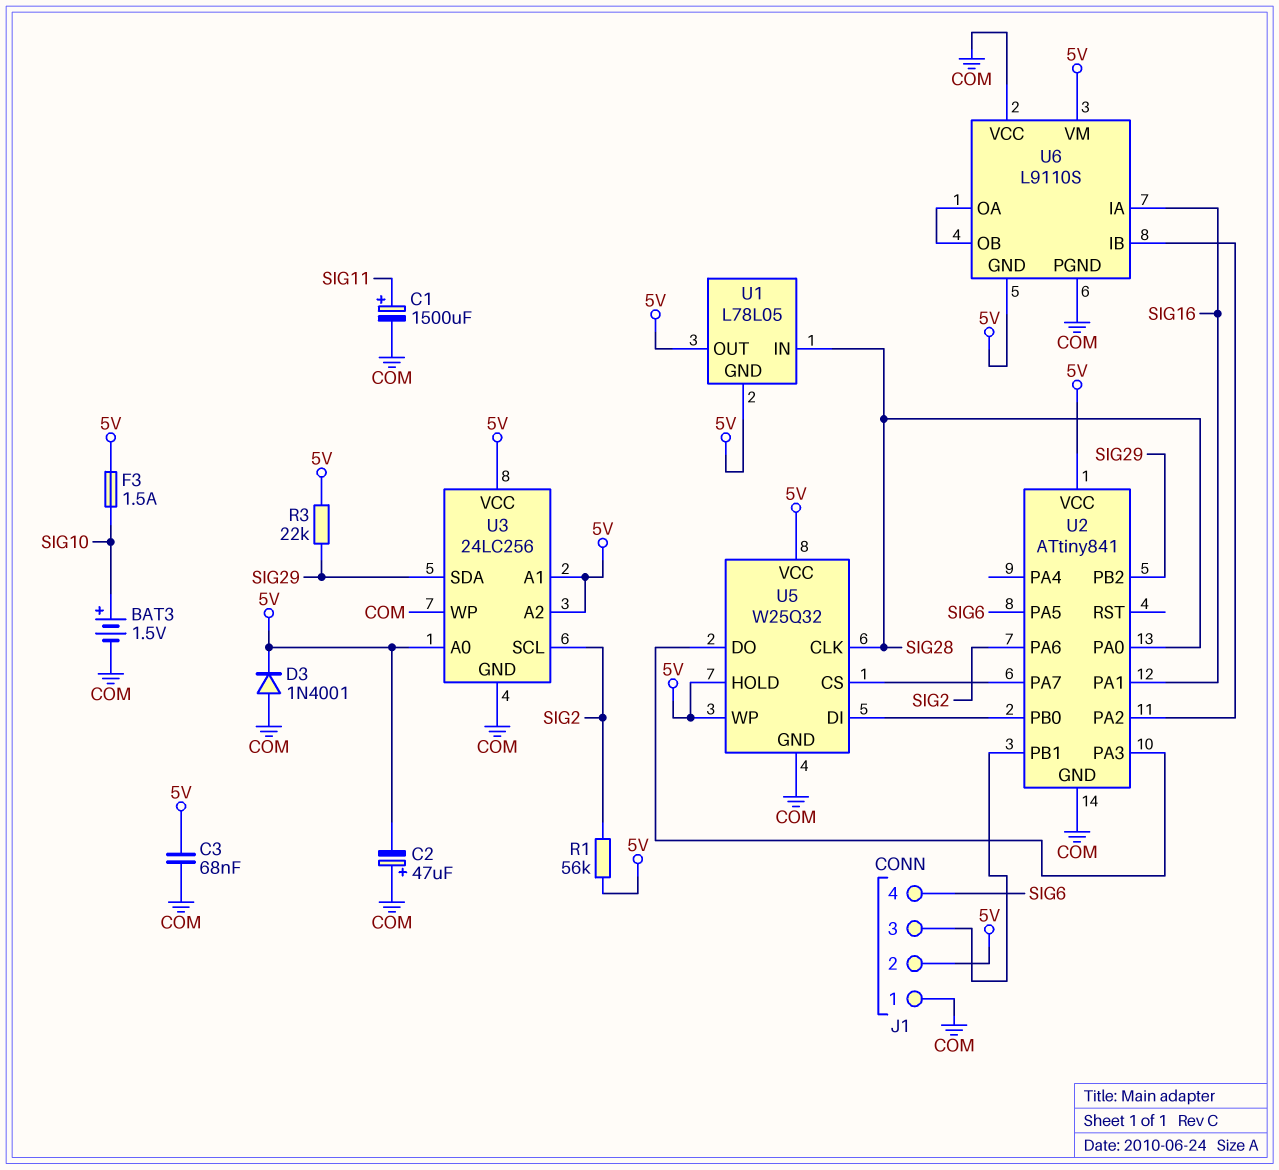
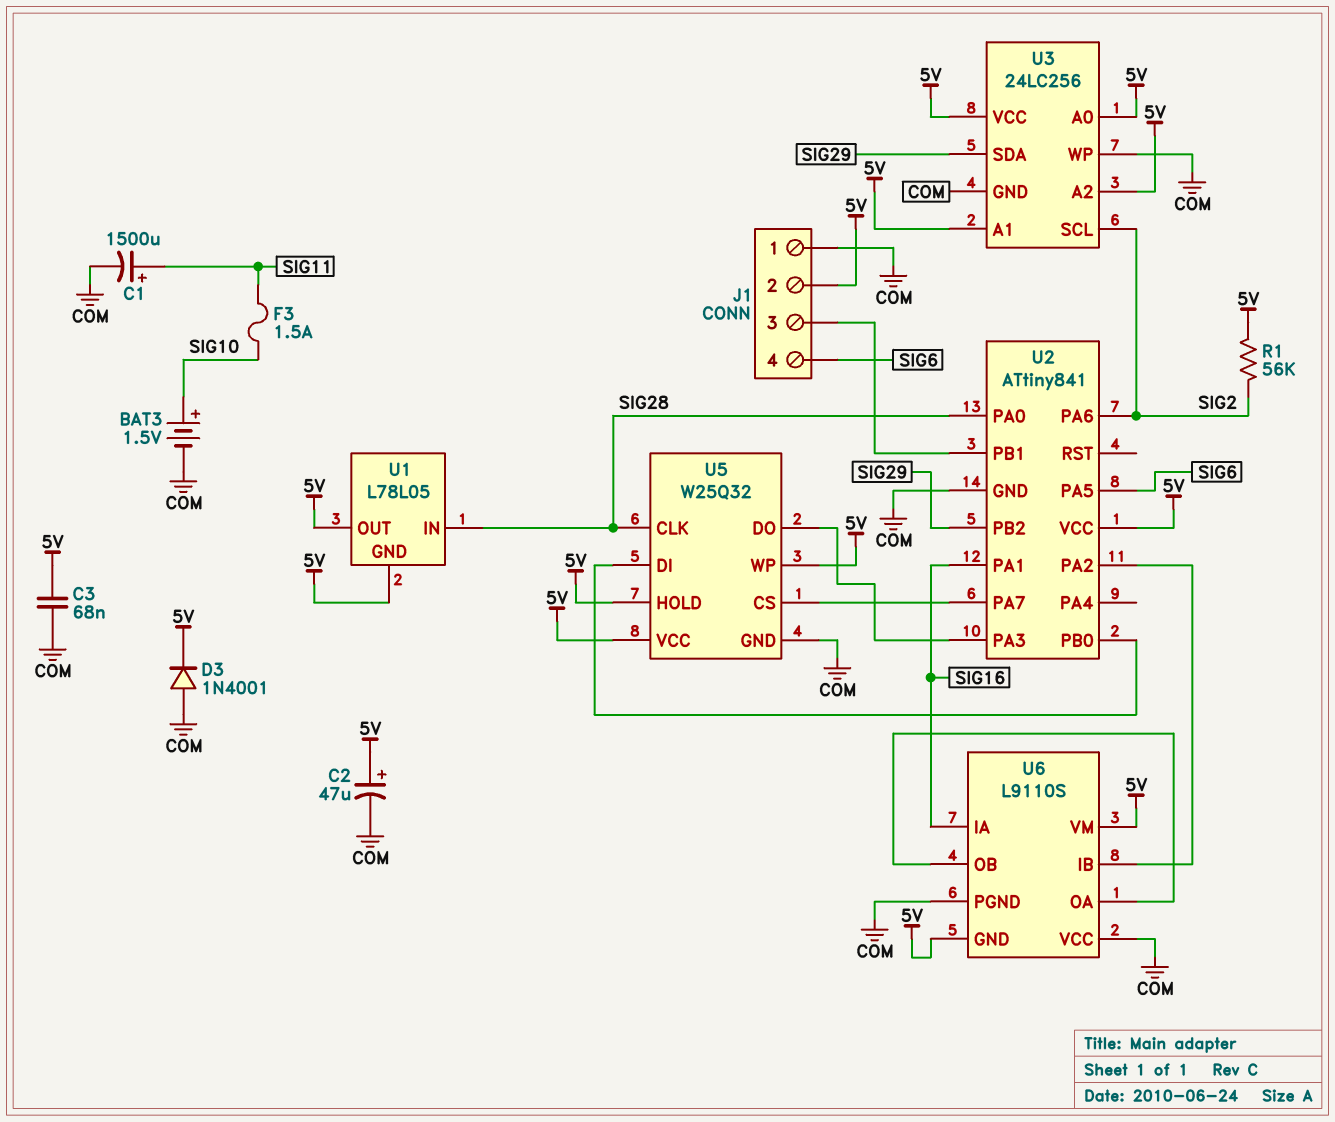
C2: 47uF (plus COM, minus 5V) -> 47uF (plus 5V, minus COM)
F3: 1.5A (5V, SIG10) -> 1.5A (SIG10, SIG11)
R3: 22k (5V, SIG29) -> none

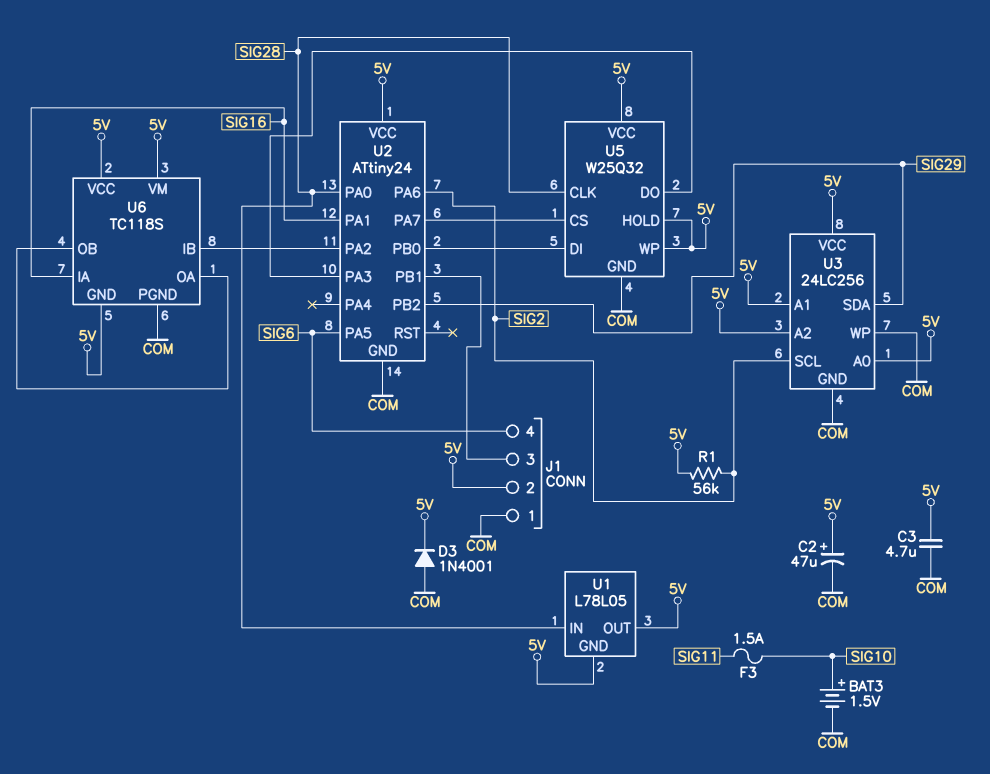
C1: 1500uF (plus SIG11, minus COM) -> none
C3: 68nF (5V, COM) -> 4.7uF (5V, COM)
U2: ATtiny841 -> ATtiny24
U6: L9110S -> TC118S
U6 pin VCC: COM -> 5V

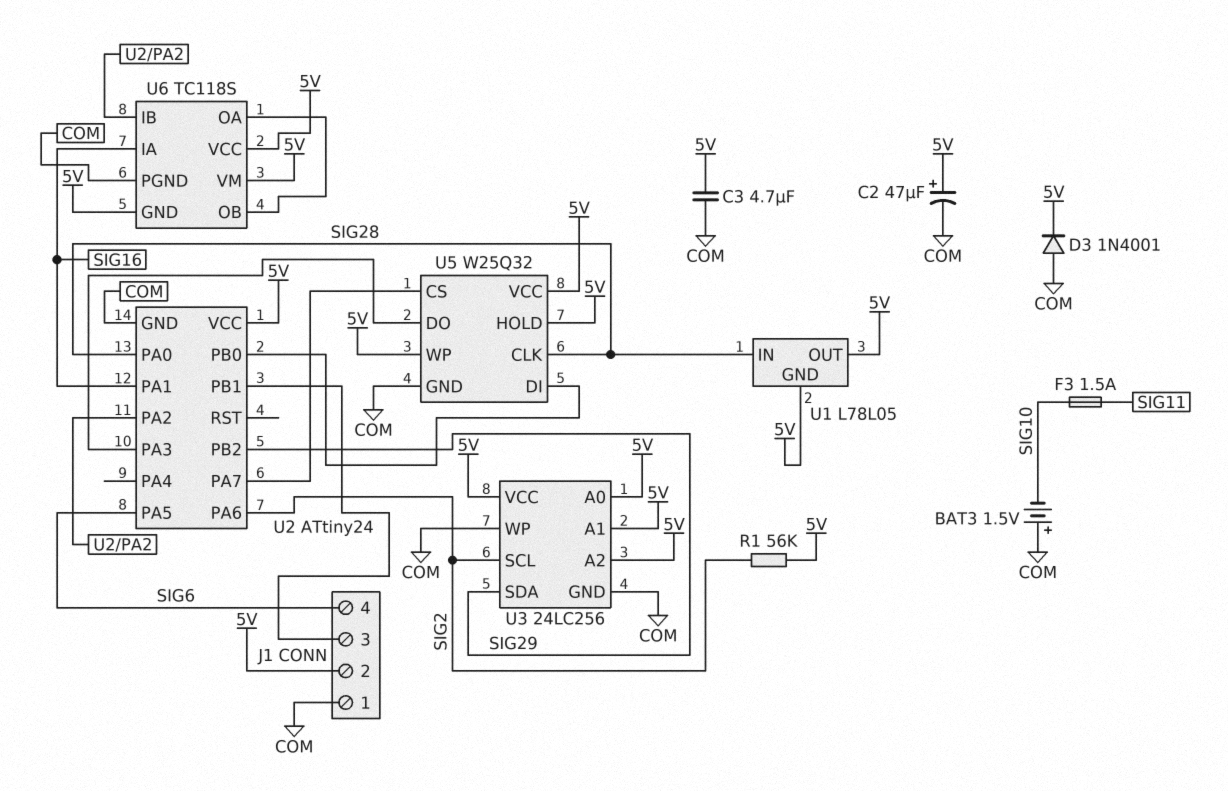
BAT3: 1.5V (plus SIG10, minus COM) -> 1.5V (plus COM, minus SIG10)

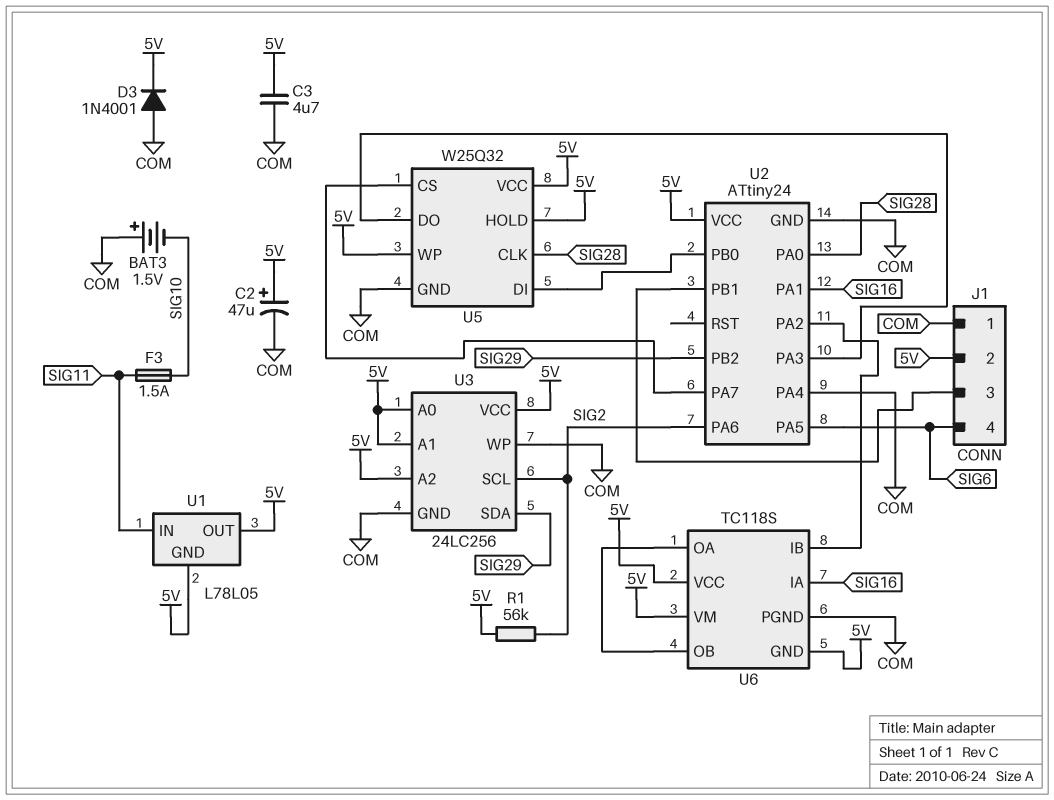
U1 pin IN: SIG28 -> SIG11
U2 pin PA4: none -> COM

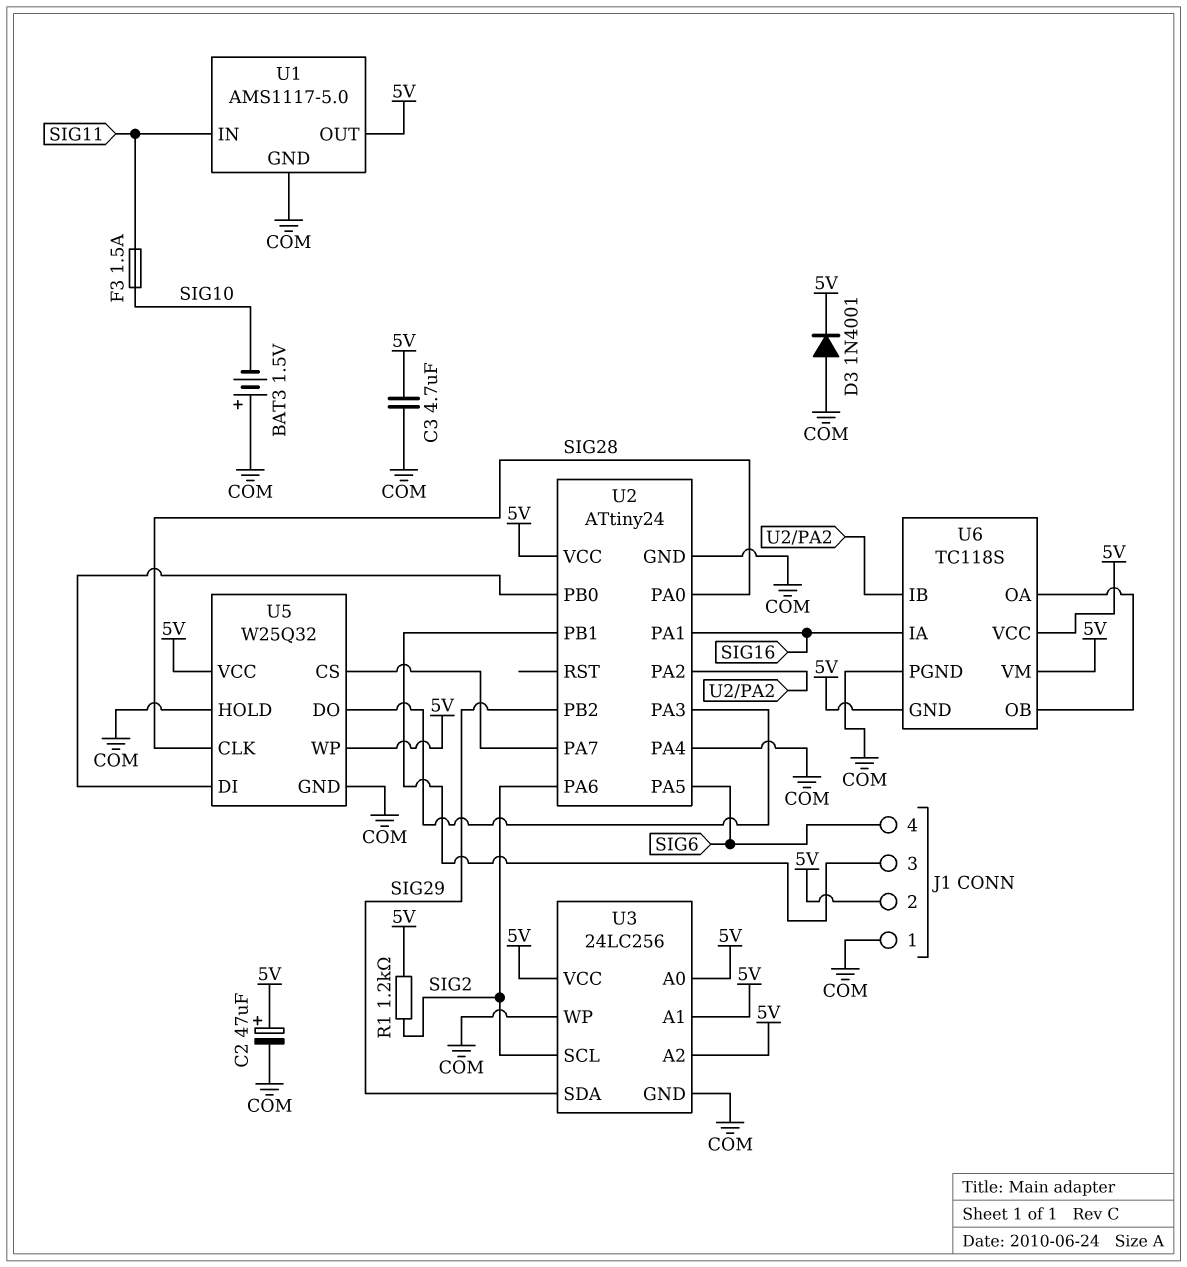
R1: 56k (5V, SIG2) -> 1.2k (5V, SIG2)
U1: L78L05 -> AMS1117-5.0
U1 pin GND: 5V -> COM
U5 pin HOLD: 5V -> COM

